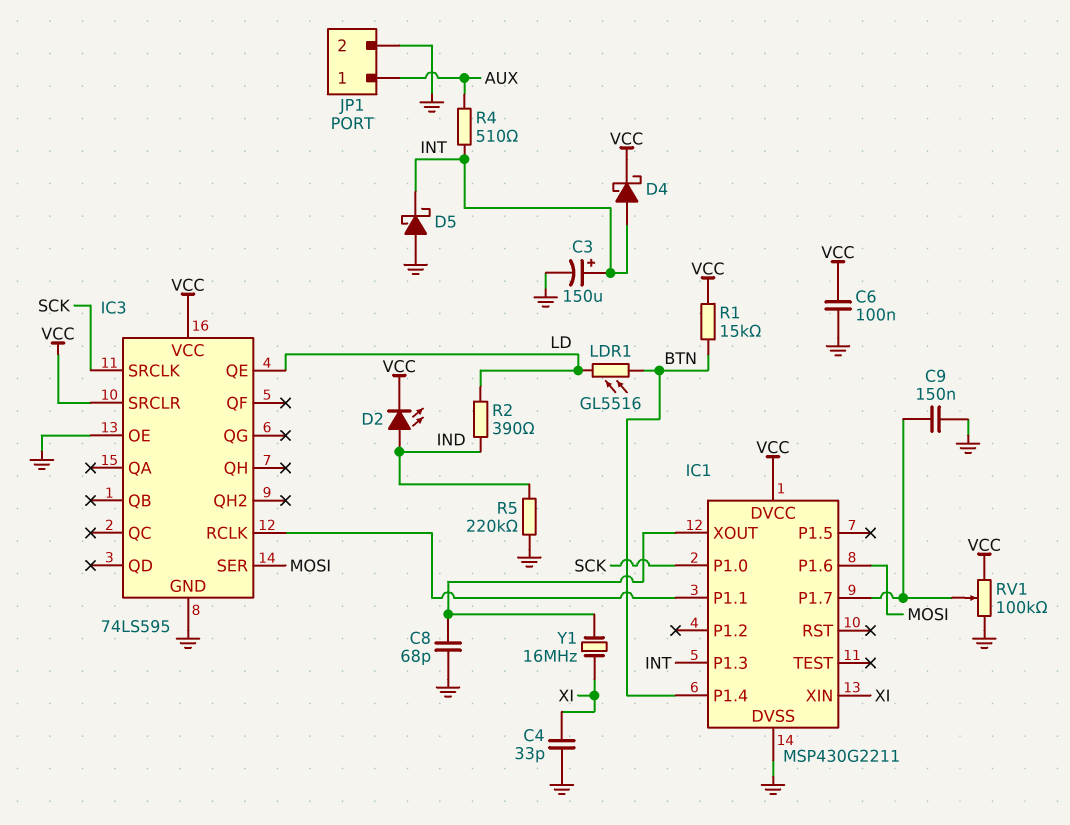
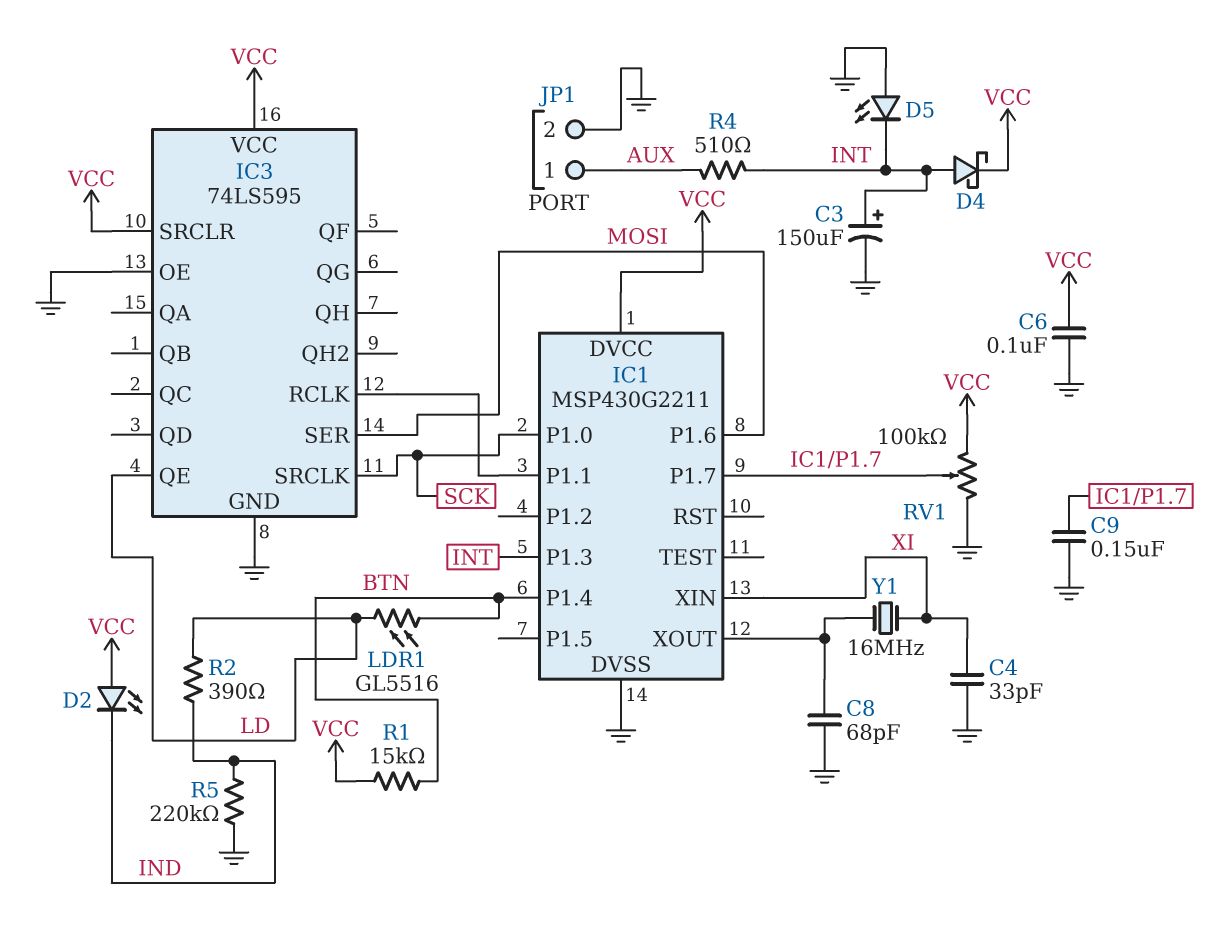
D2: LED (A IND, K VCC) -> LED (A VCC, K IND)
D5: schottky (A GND, K INT) -> LED (A GND, K INT)

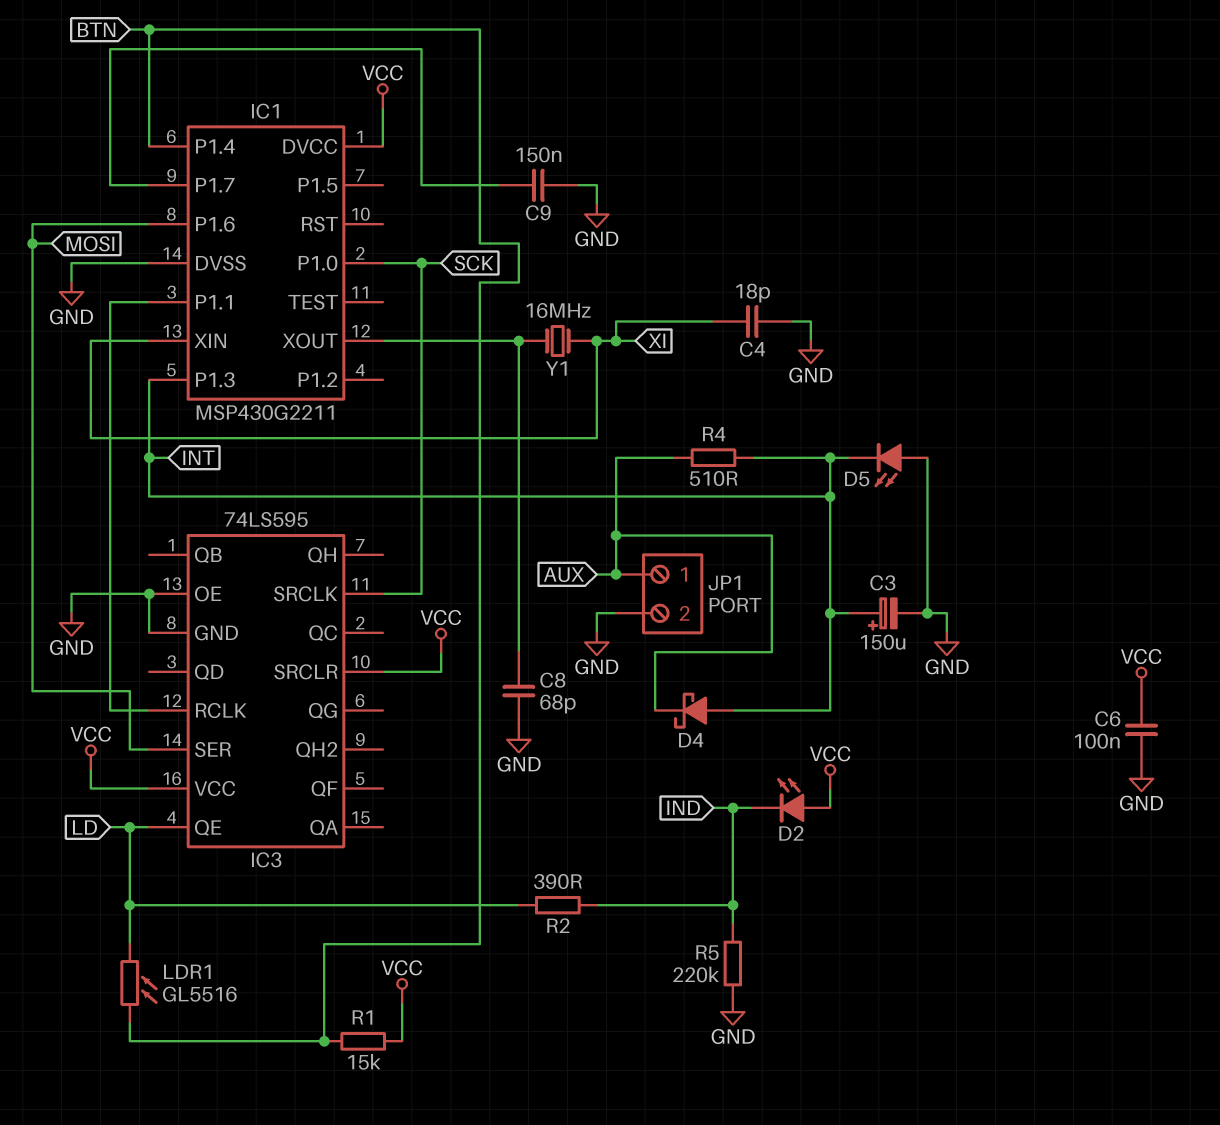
C4: 33pF (GND, XI) -> 18pF (GND, XI)
D4: schottky (A INT, K VCC) -> schottky (A INT, K AUX)
RV1: 100k (GND, VCC, wiper IC1/P1.7) -> none

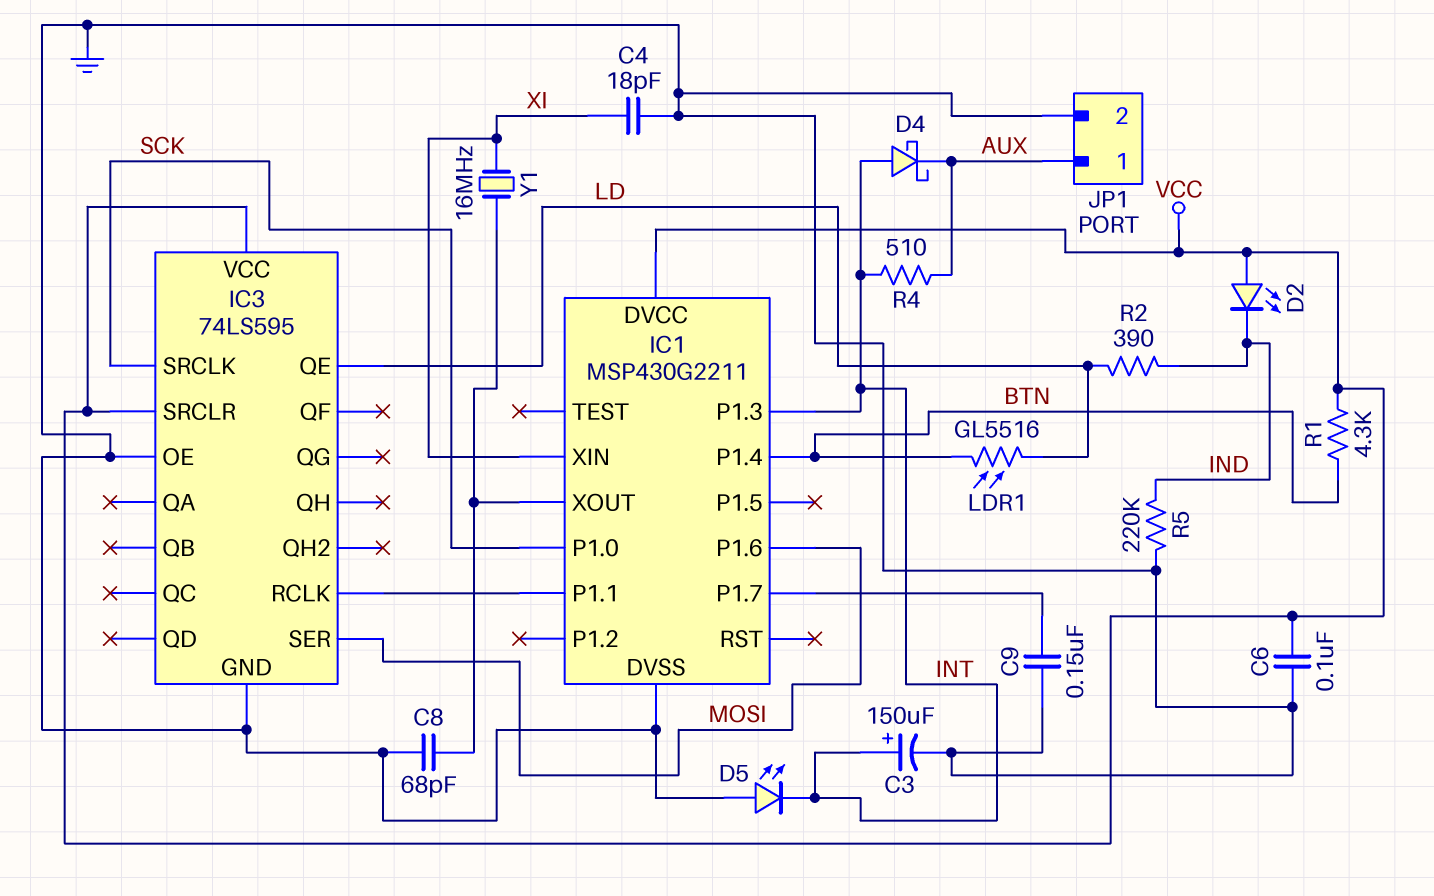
R1: 15k (BTN, VCC) -> 4.3k (BTN, VCC)

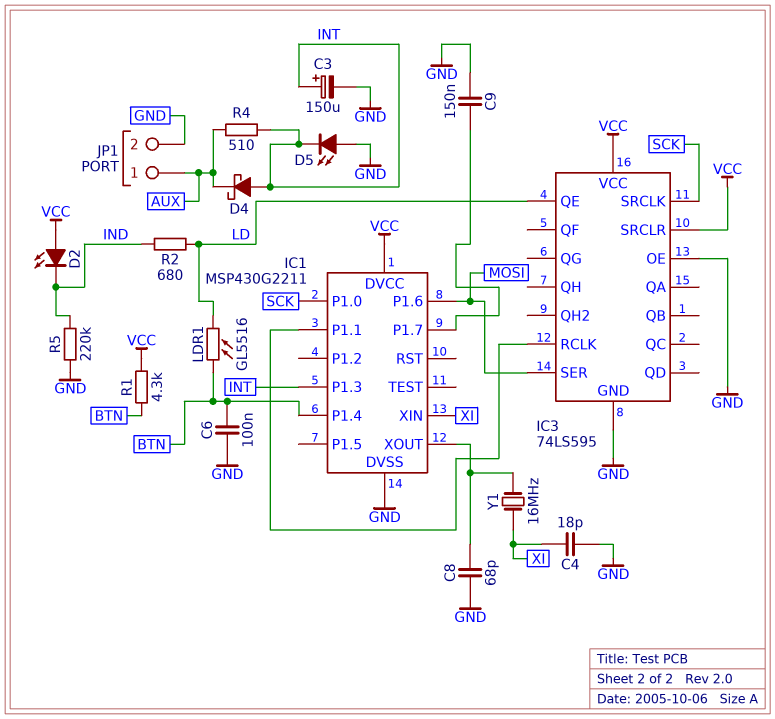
C6: 100nF (GND, VCC) -> 100nF (BTN, GND)
R2: 390 (IND, LD) -> 680 (IND, LD)

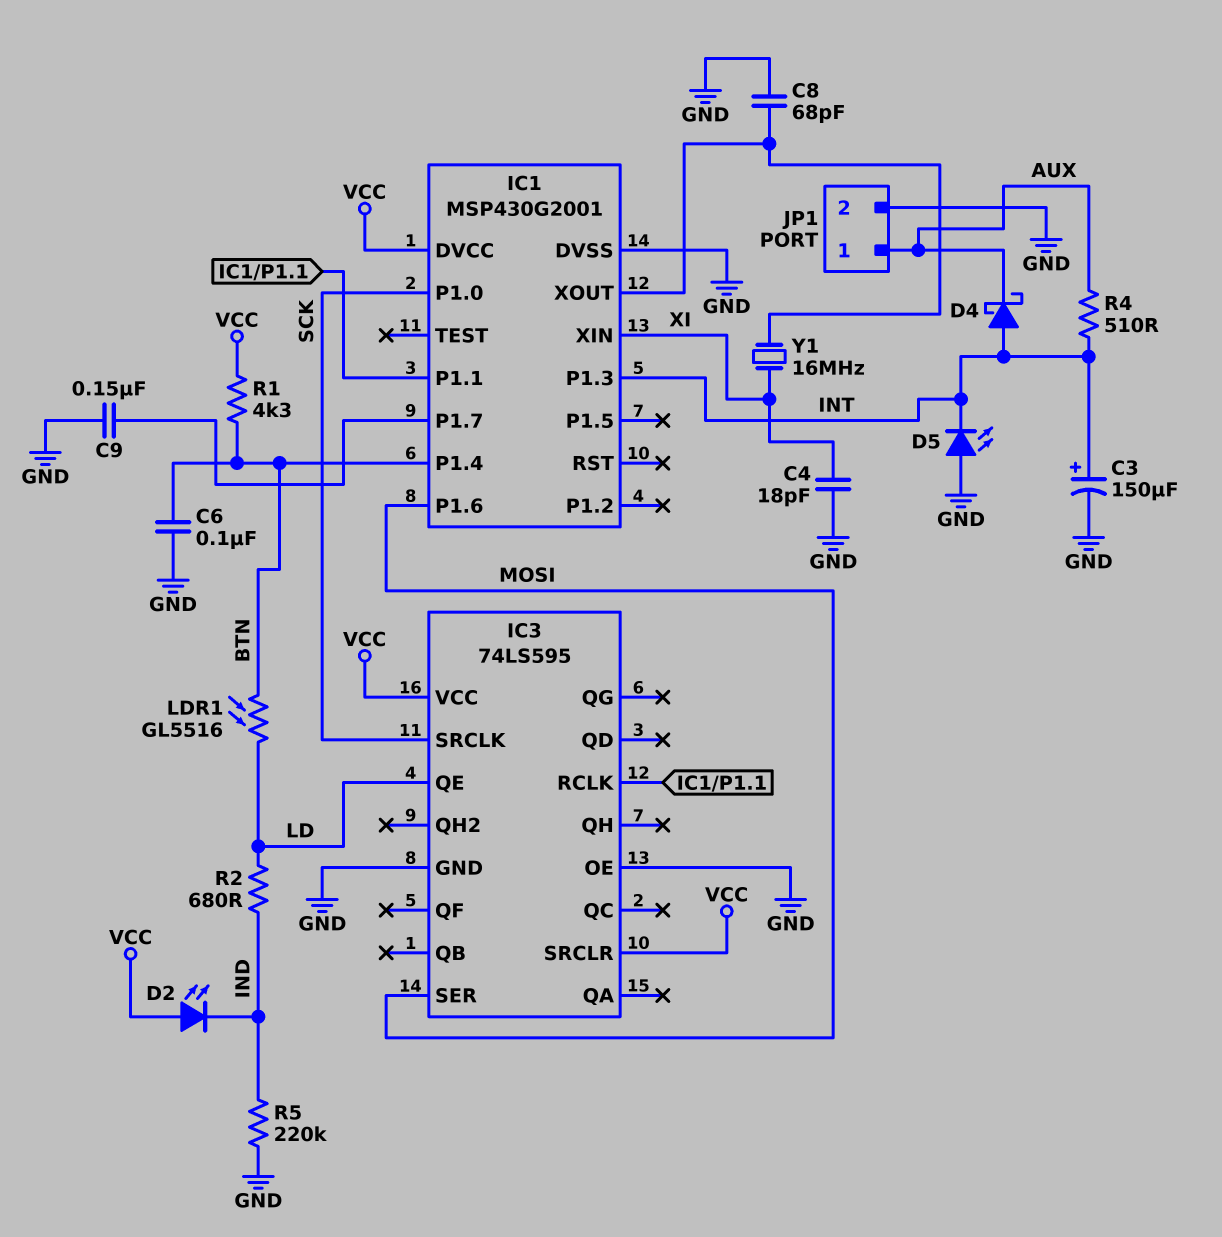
IC1: MSP430G2211 -> MSP430G2001

